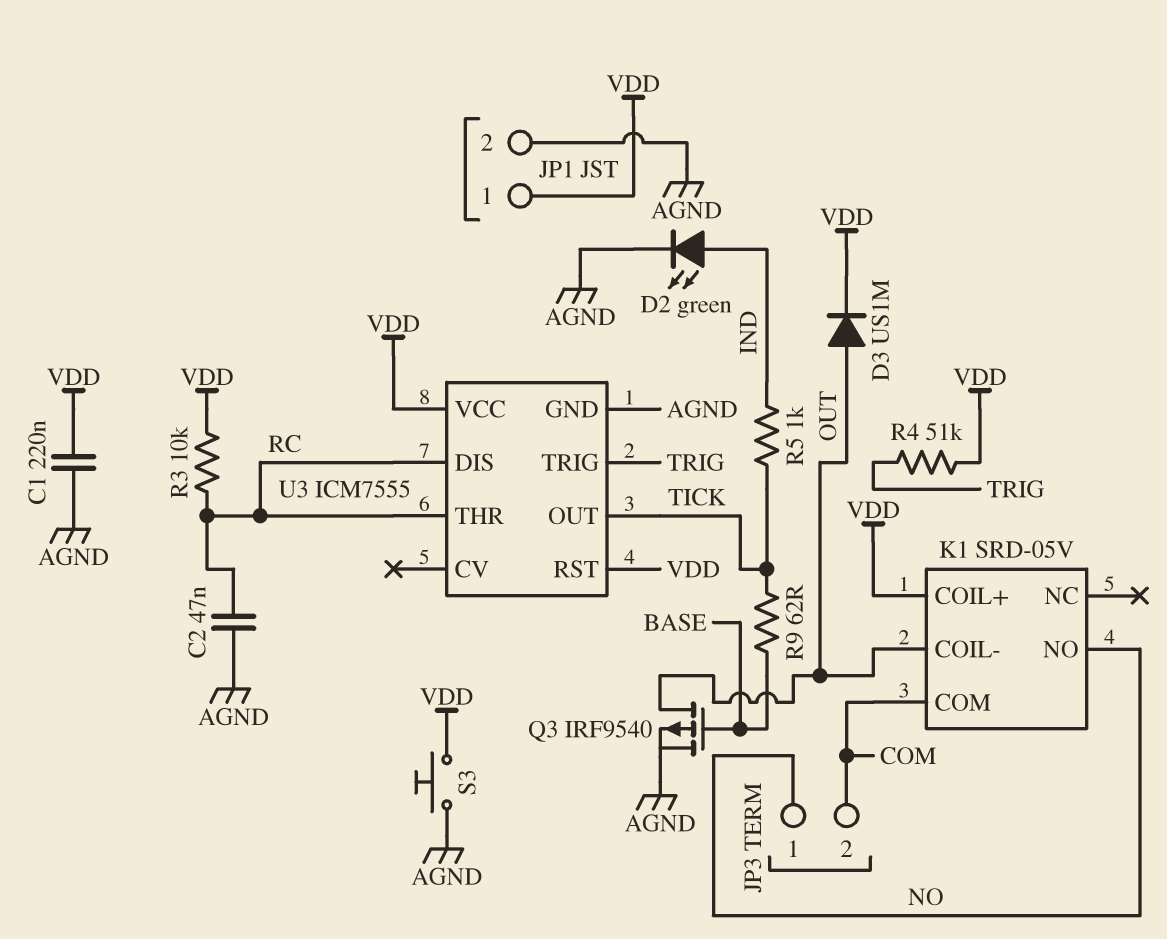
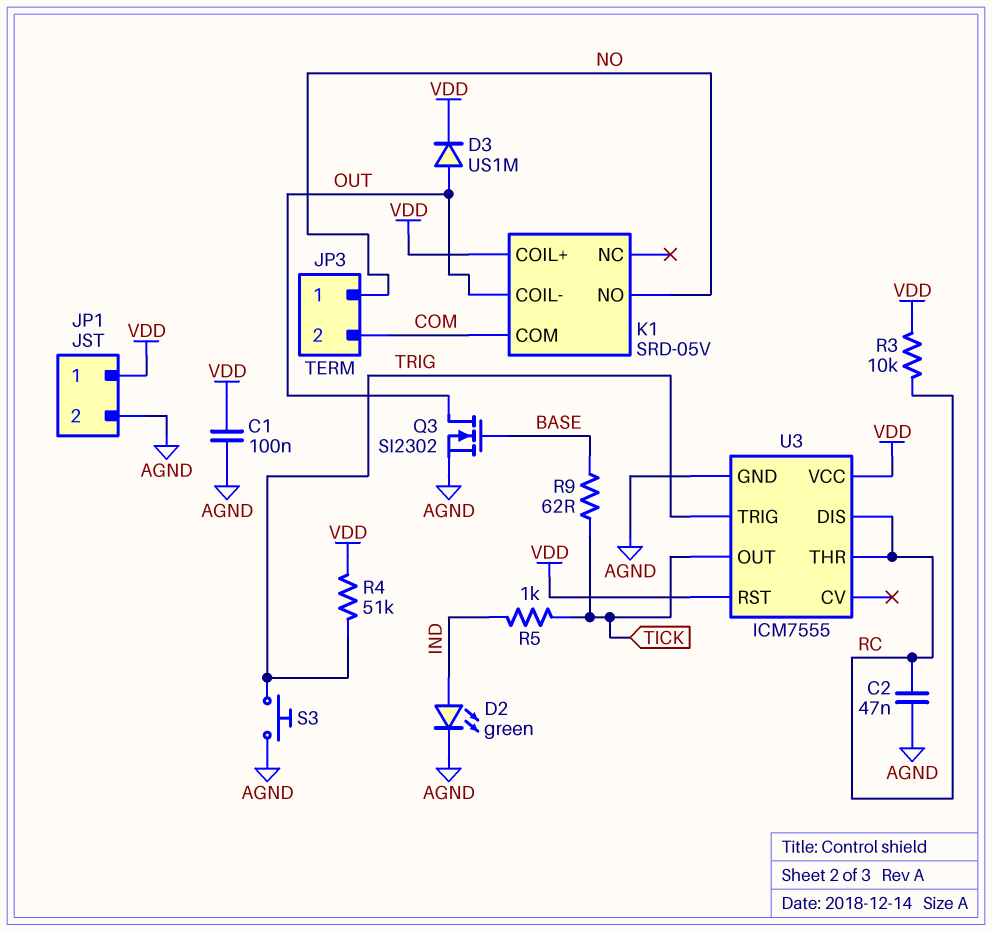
C1: 220nF (AGND, VDD) -> 100nF (AGND, VDD)
Q3: PMOS IRF9540 (G BASE, D OUT, S AGND) -> NMOS SI2302 (G BASE, D OUT, S AGND)
S3: button (AGND, VDD) -> button (AGND, TRIG)

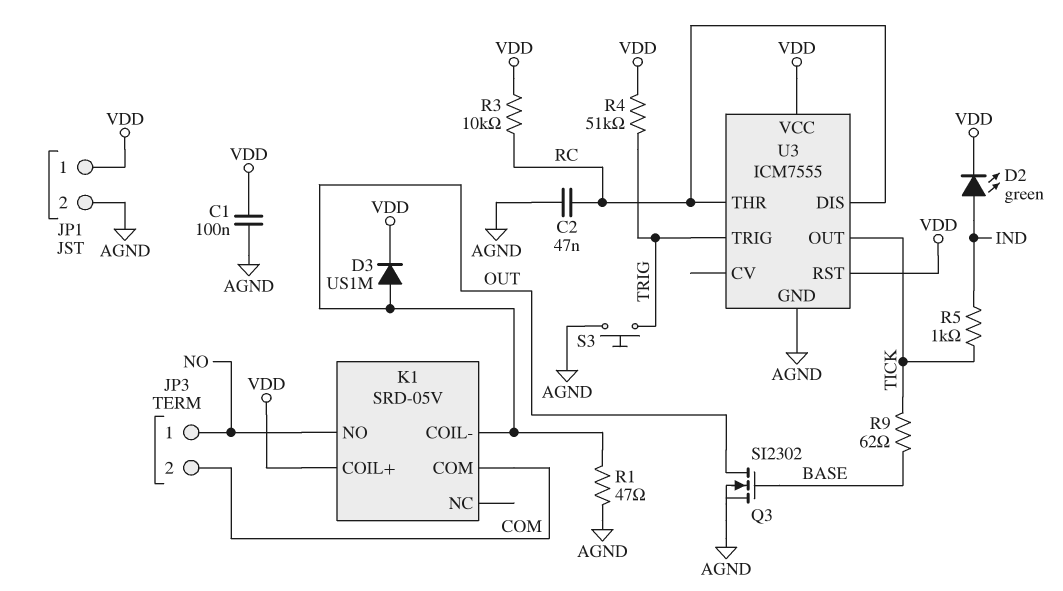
D2: LED green (A IND, K AGND) -> LED green (A IND, K VDD)
R1: none -> 47 (AGND, OUT)

